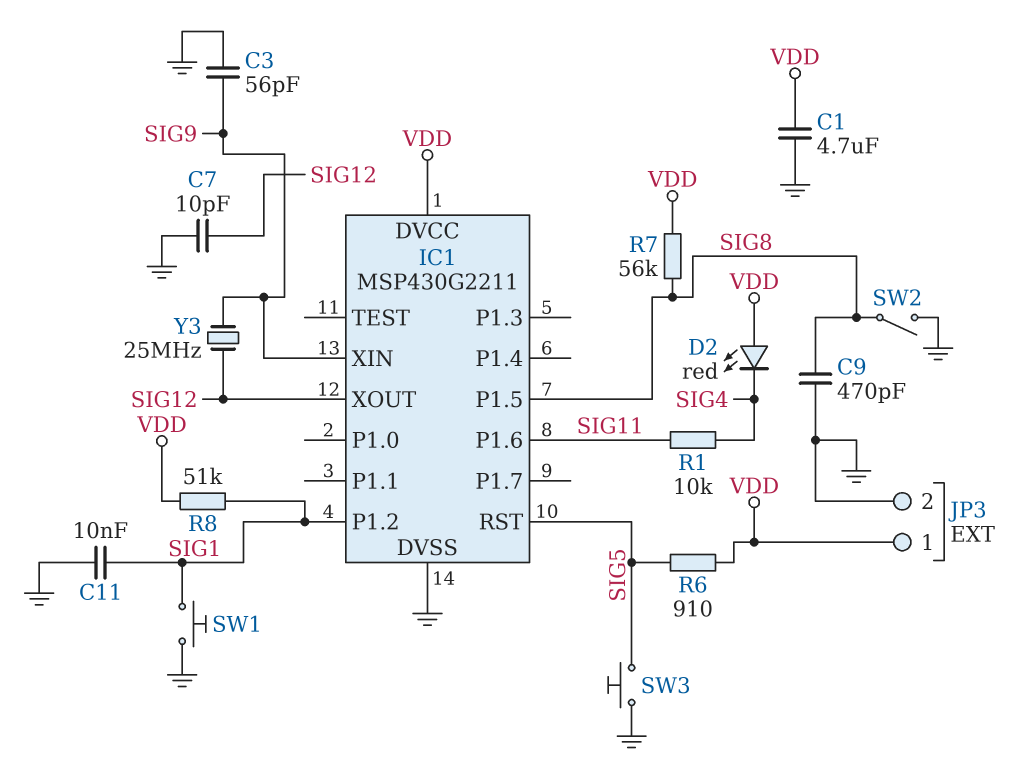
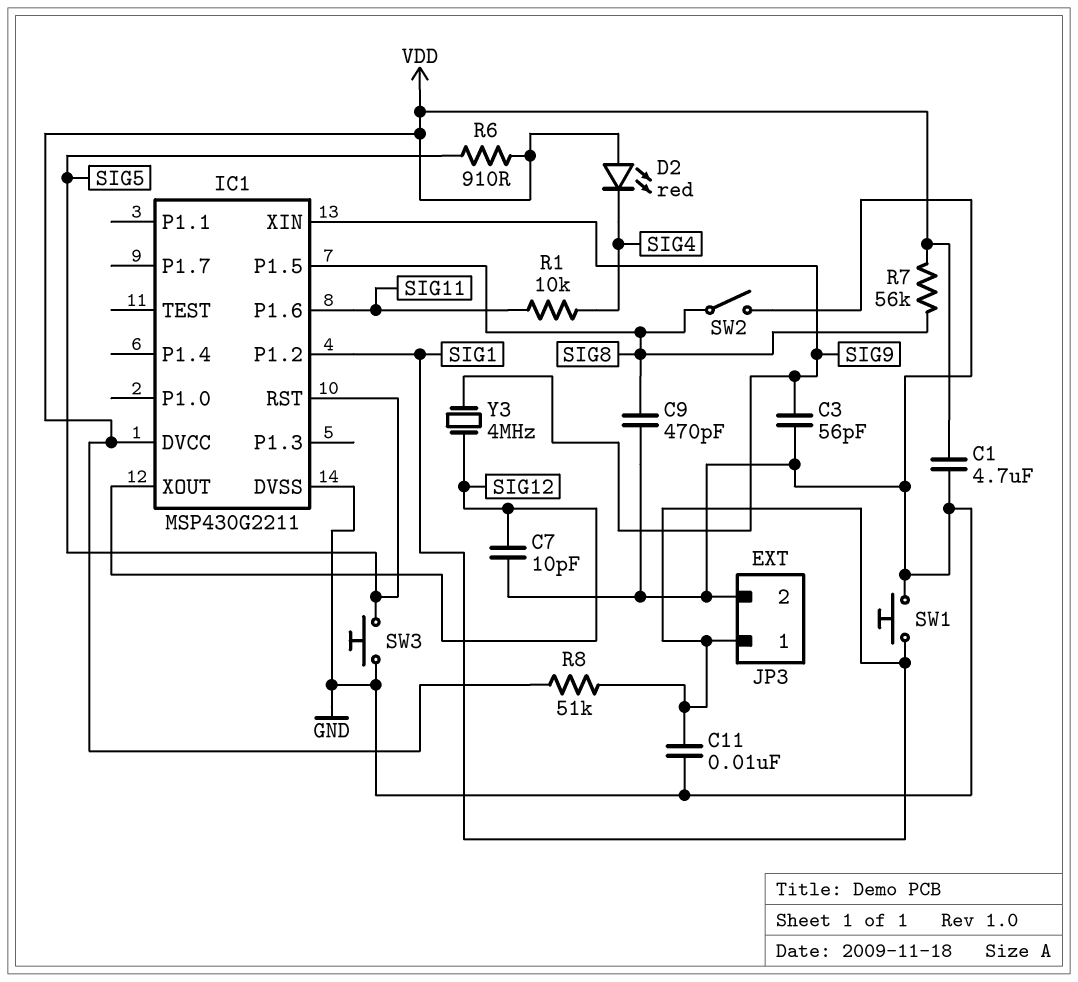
JP3 pin 1: VDD -> SIG1
Y3: 25MHz (SIG9, SIG12) -> 4MHz (SIG9, SIG12)

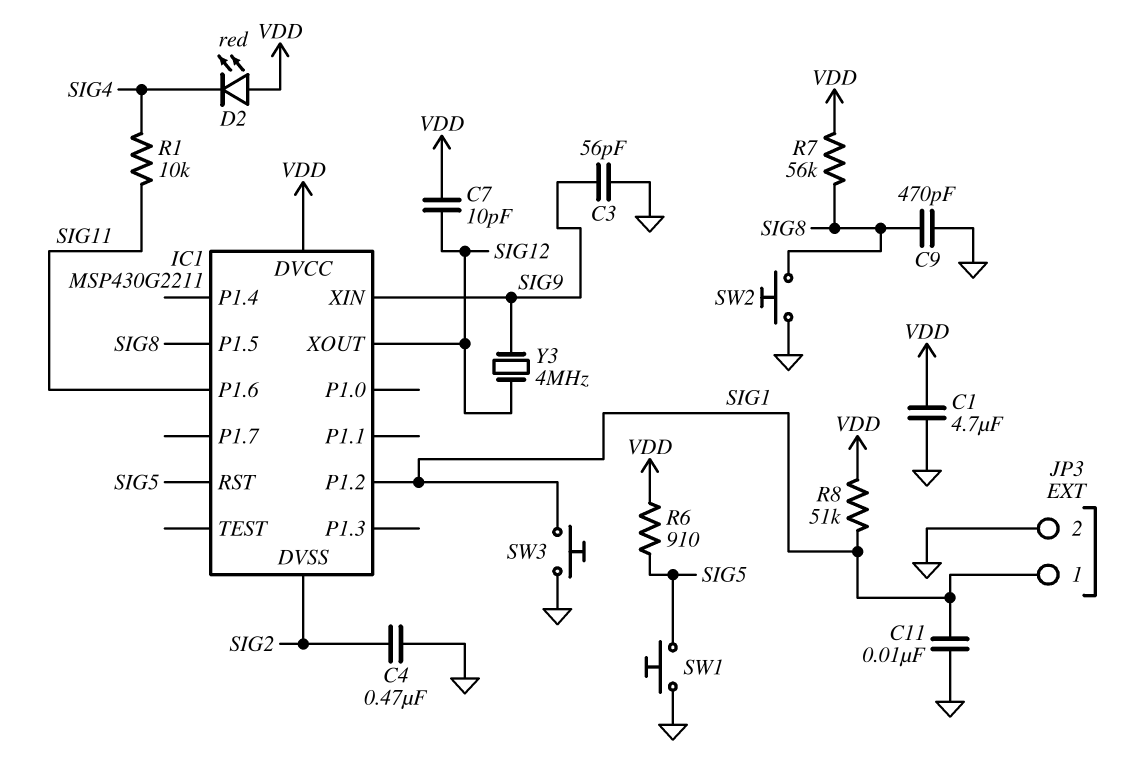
C4: none -> 470nF (GND, SIG2)
C7: 10pF (GND, SIG12) -> 10pF (SIG12, VDD)
IC1 pin DVSS: GND -> SIG2
SW1: button (GND, SIG1) -> button (GND, SIG5)
SW2: switch (GND, SIG8) -> button (GND, SIG8)
SW3: button (GND, SIG5) -> button (GND, SIG1)

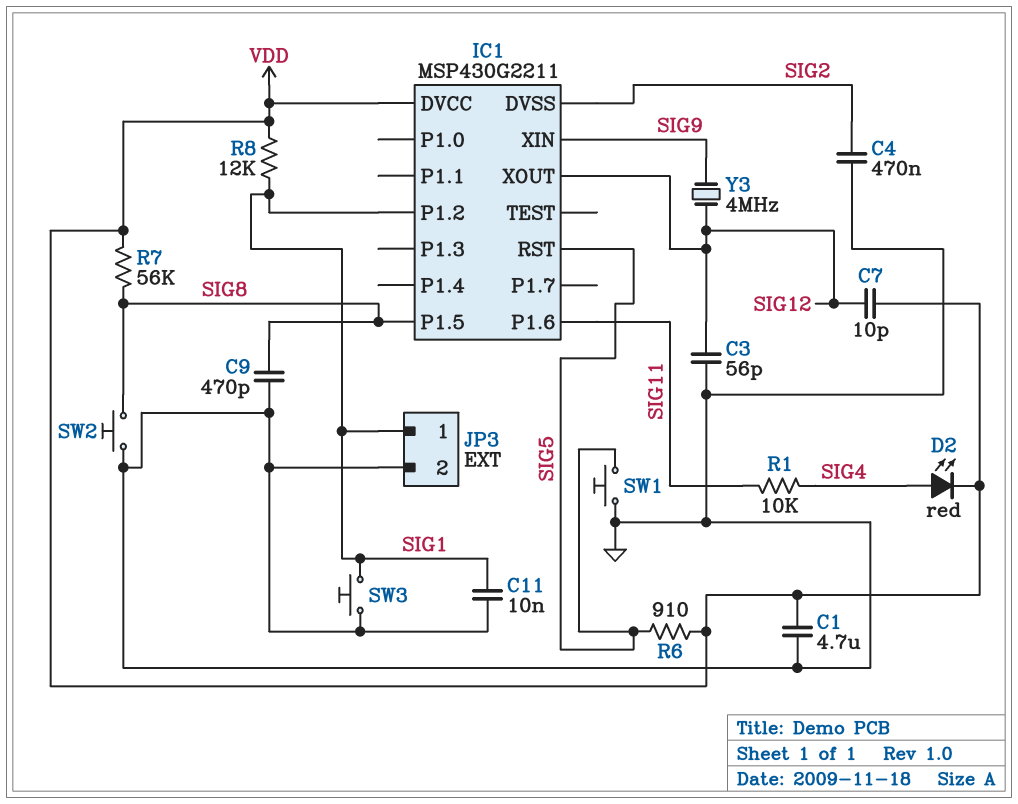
C3: 56pF (GND, SIG9) -> 56pF (GND, SIG12)
D2: LED red (A VDD, K SIG4) -> LED red (A SIG4, K VDD)
R8: 51k (SIG1, VDD) -> 12k (SIG1, VDD)

